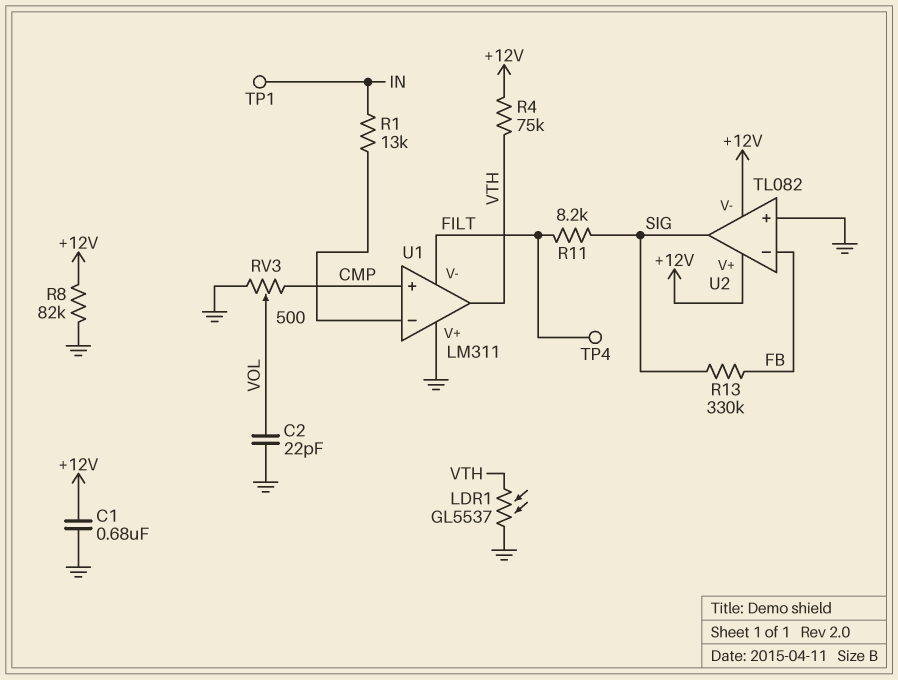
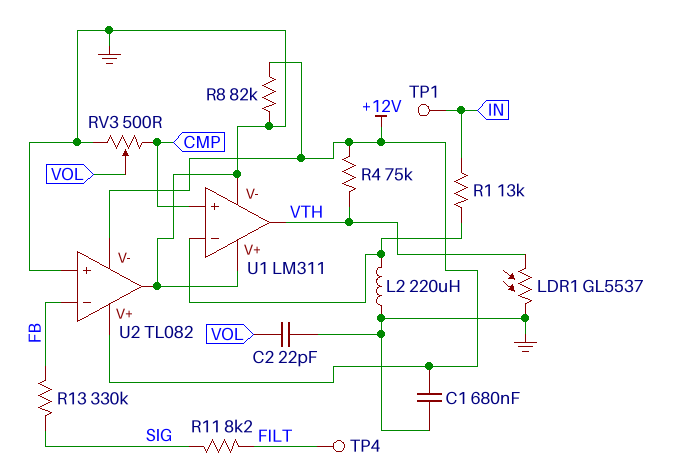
L2: none -> 220uH (GND, U1/in-)
U1 pin V-: FILT -> GND
U2 pin out: SIG -> GND

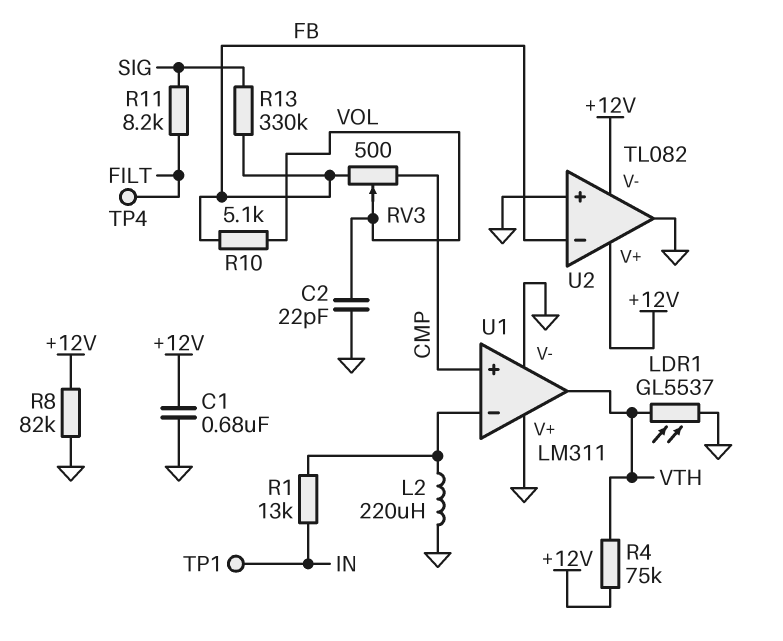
R10: none -> 5.1k (FB, VOL)
RV3: 500 (CMP, GND, wiper VOL) -> 500 (CMP, FB, wiper VOL)

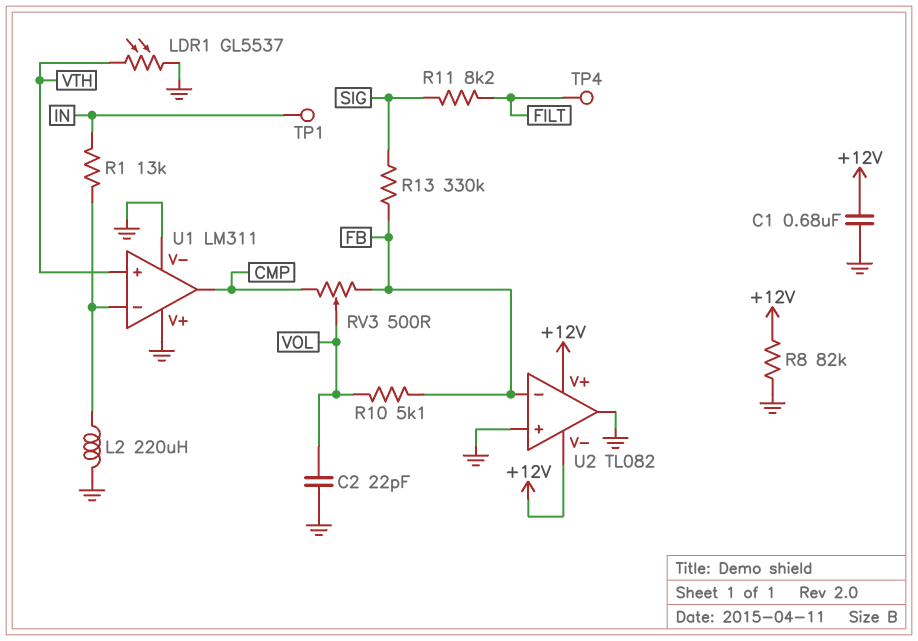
R4: 75k (+12V, VTH) -> none
U1 pin in+: CMP -> VTH
U1 pin out: VTH -> CMP

